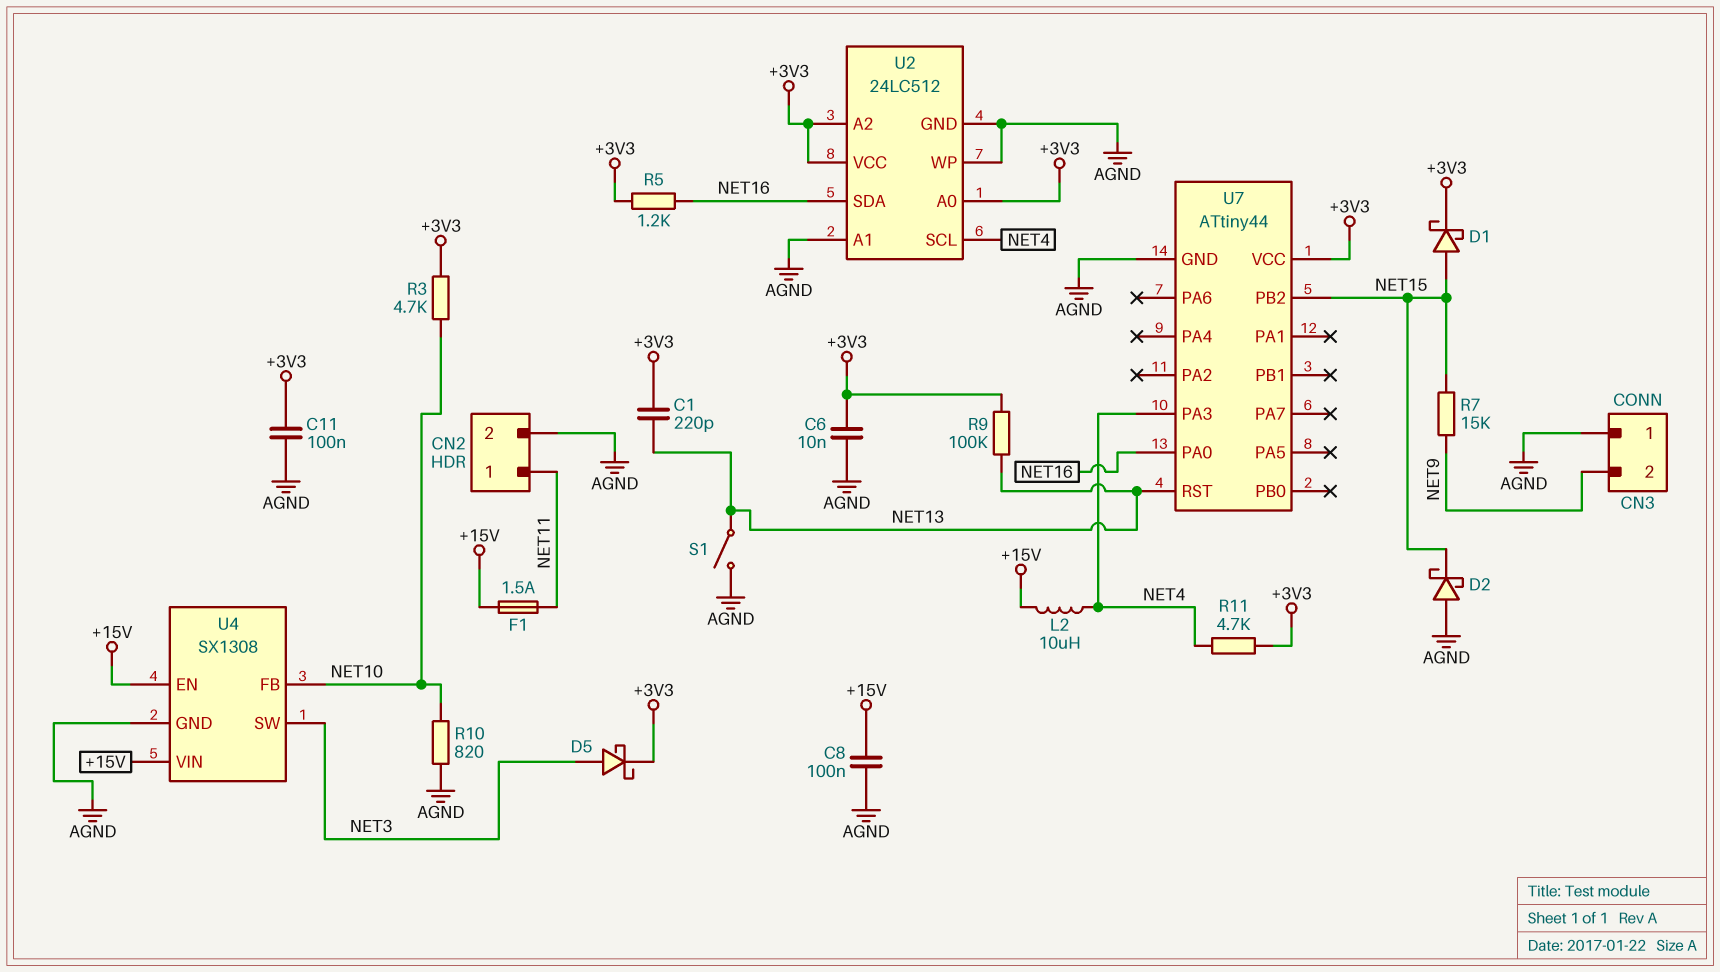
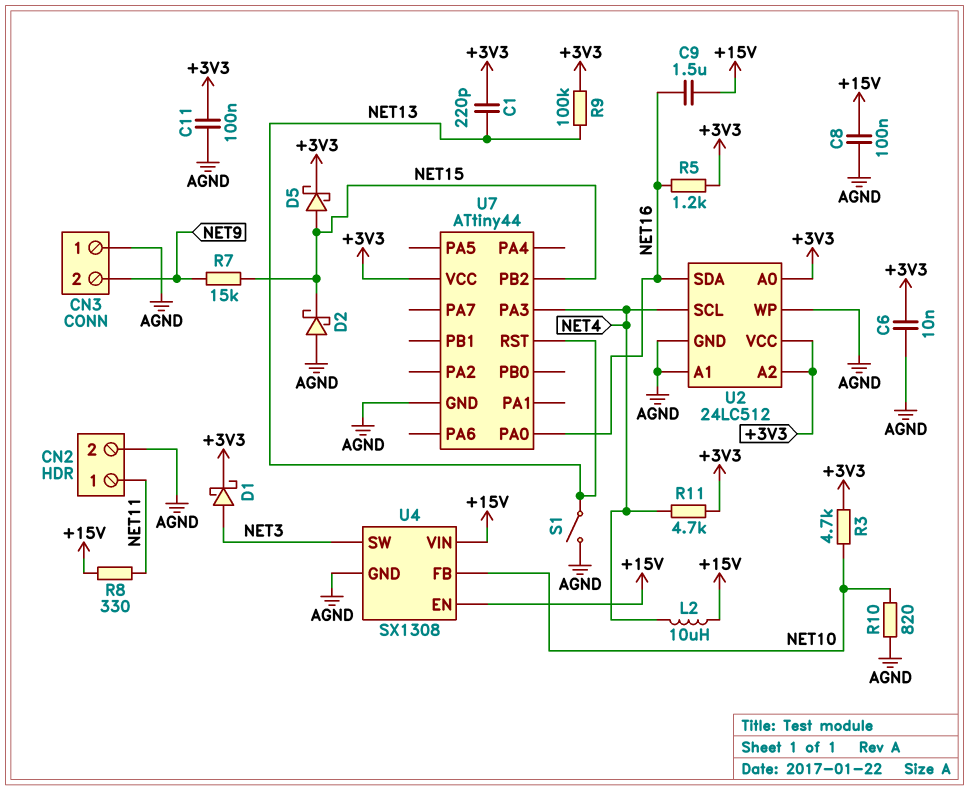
C9: none -> 1.5uF (+15V, NET16)
D1: schottky (A NET15, K +3V3) -> schottky (A NET3, K +3V3)
D5: schottky (A NET3, K +3V3) -> schottky (A NET15, K +3V3)
F1: 1.5A (+15V, NET11) -> none
R8: none -> 330 (+15V, NET11)

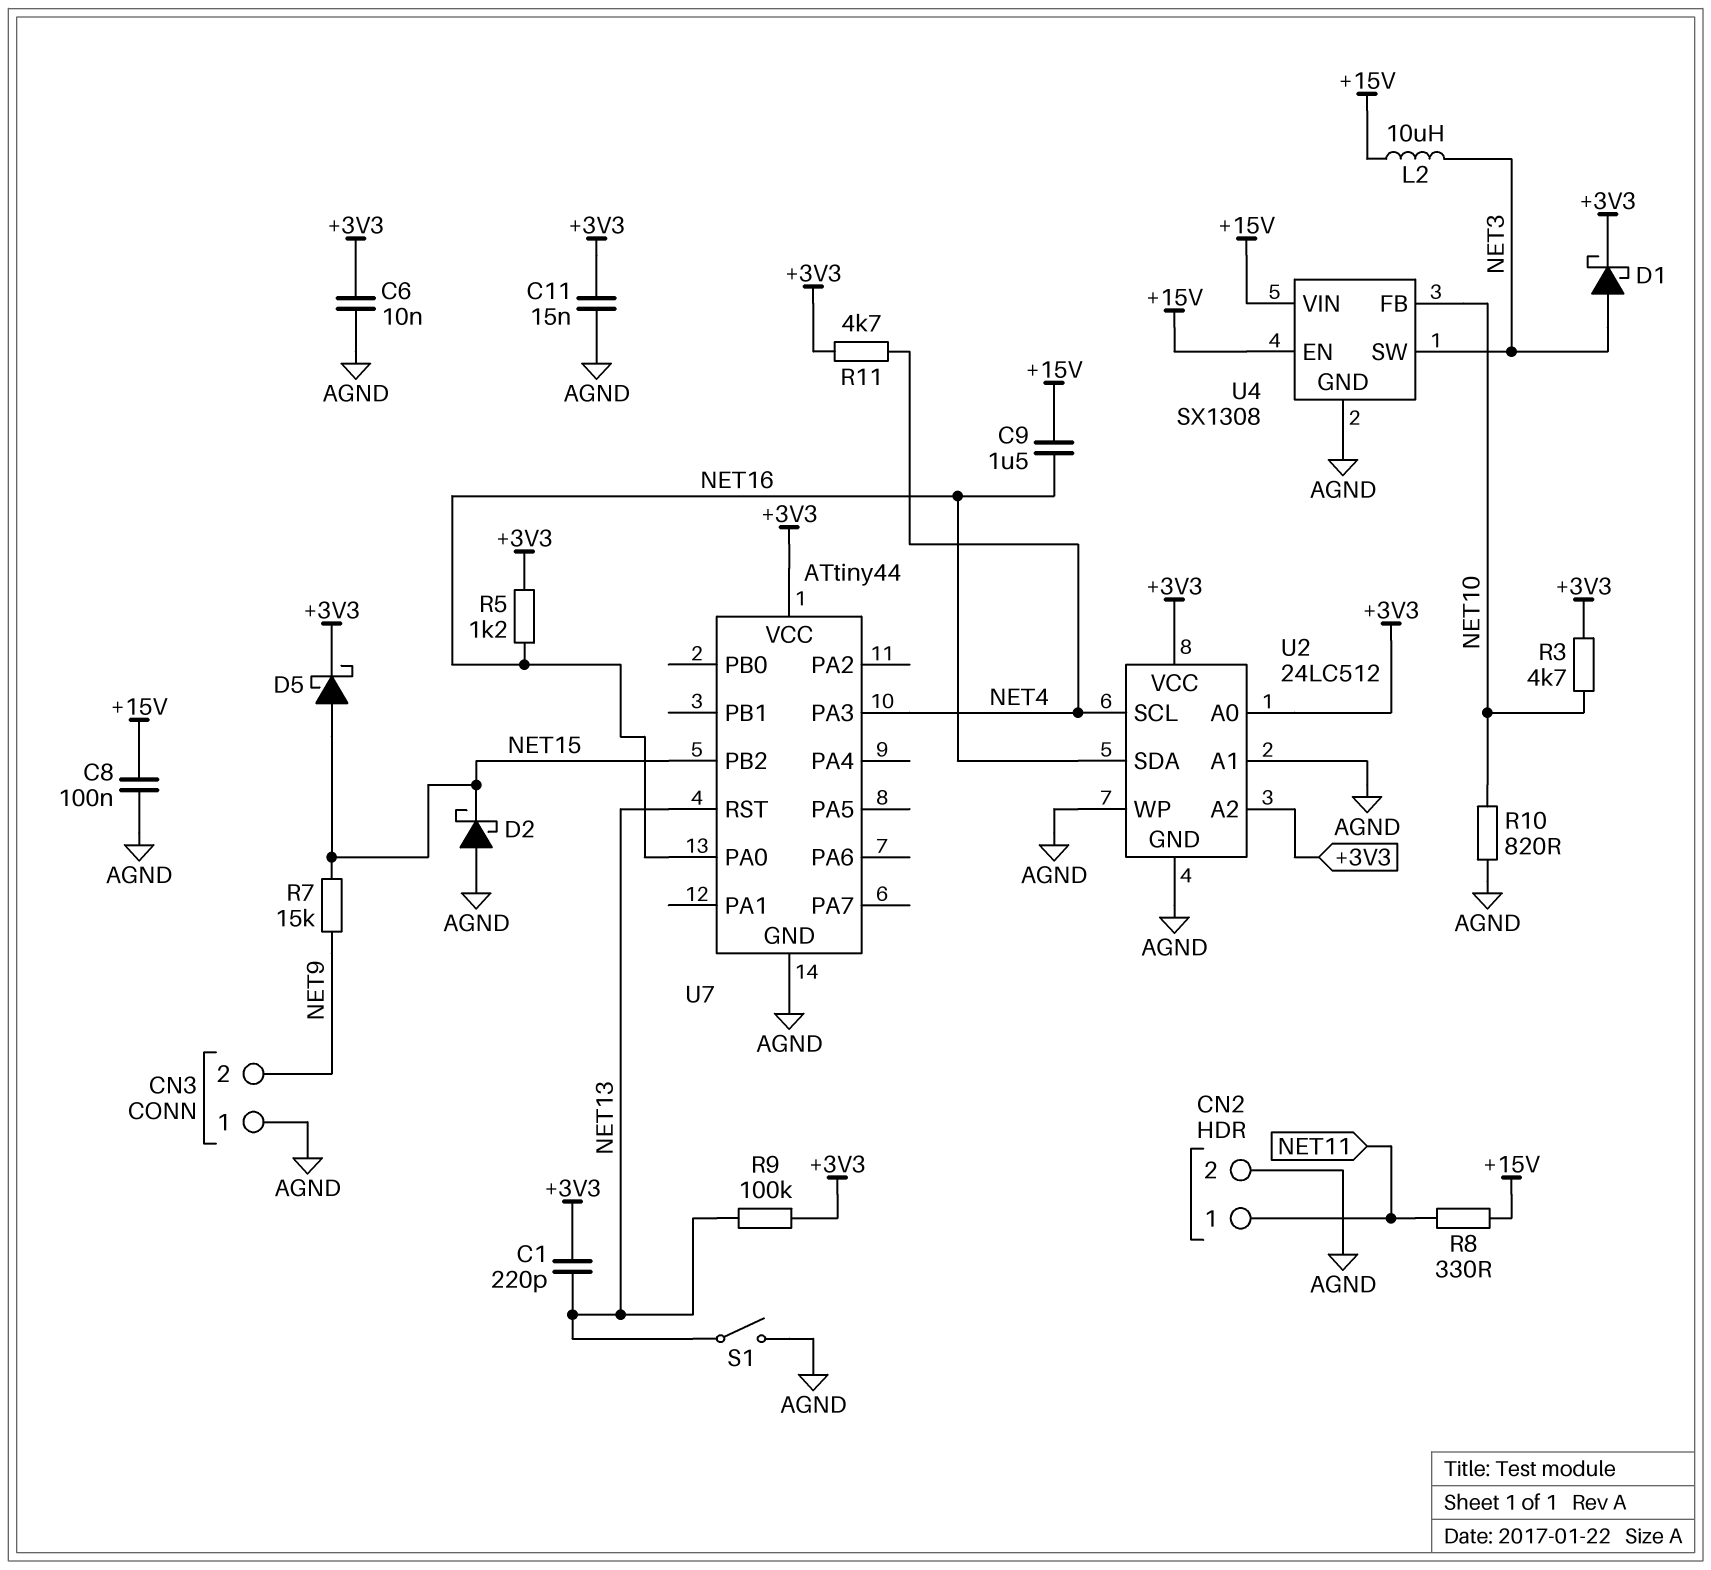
C11: 100nF (+3V3, AGND) -> 15nF (+3V3, AGND)
L2: 10uH (+15V, NET4) -> 10uH (+15V, NET3)

